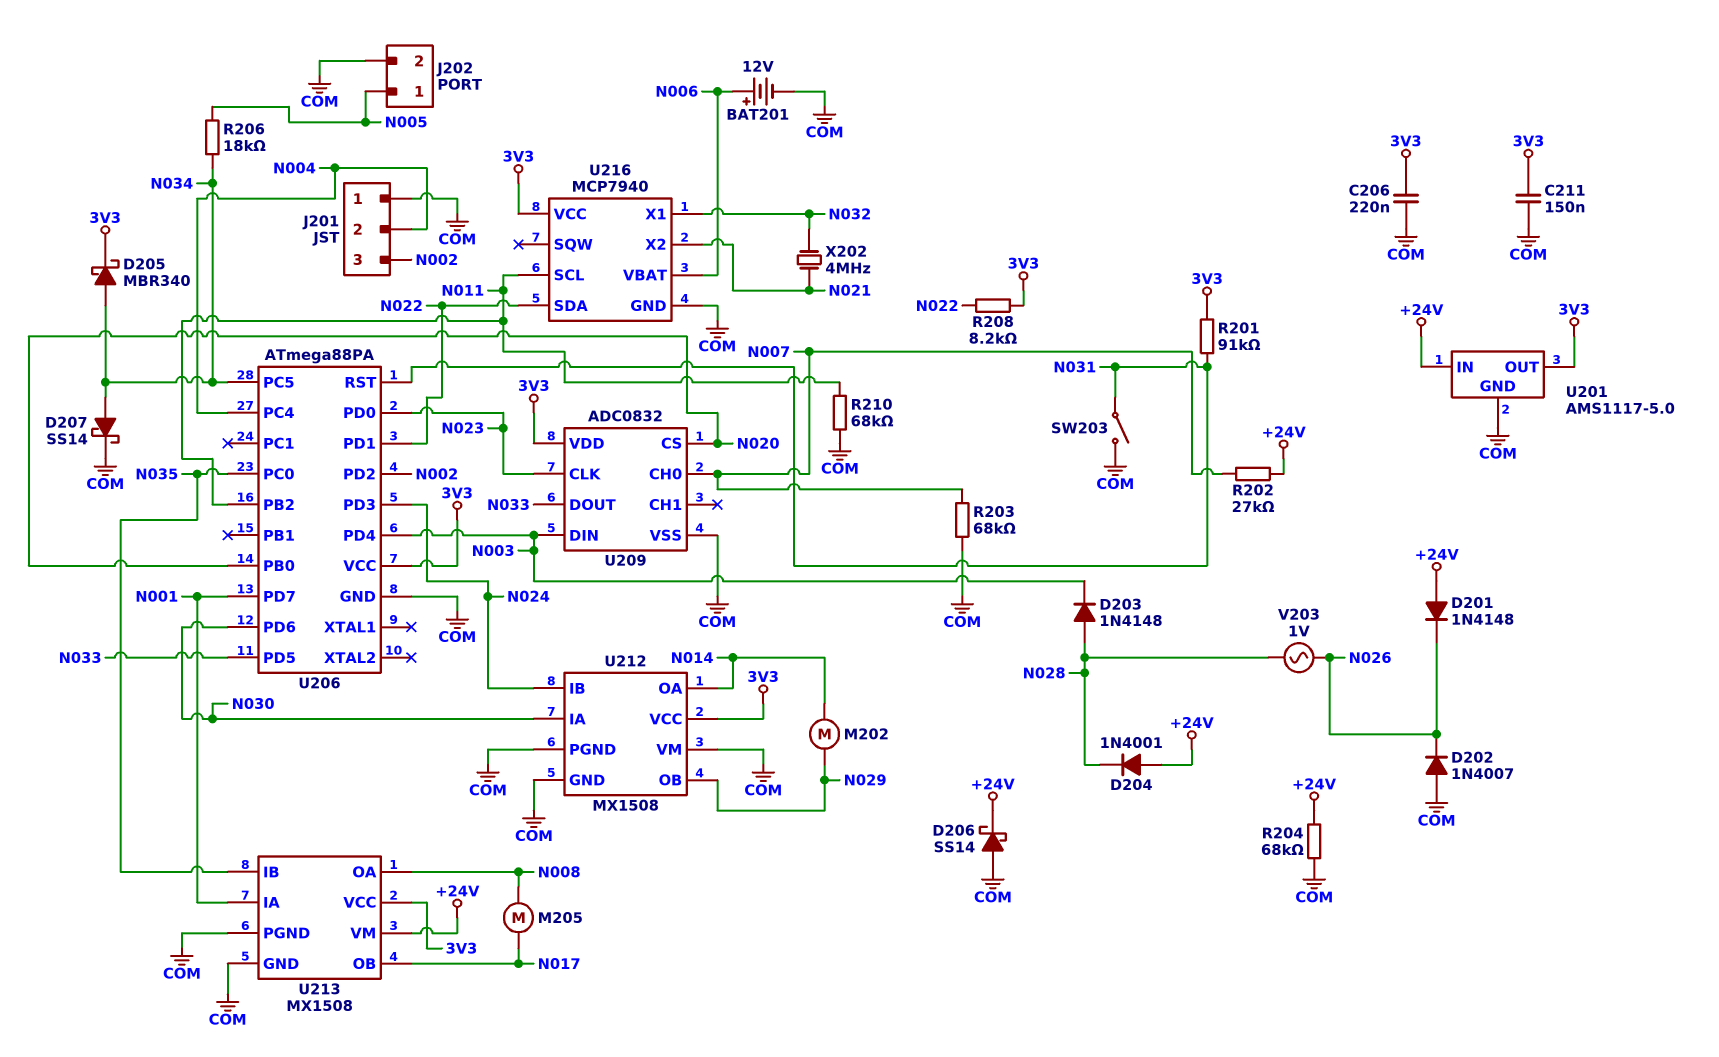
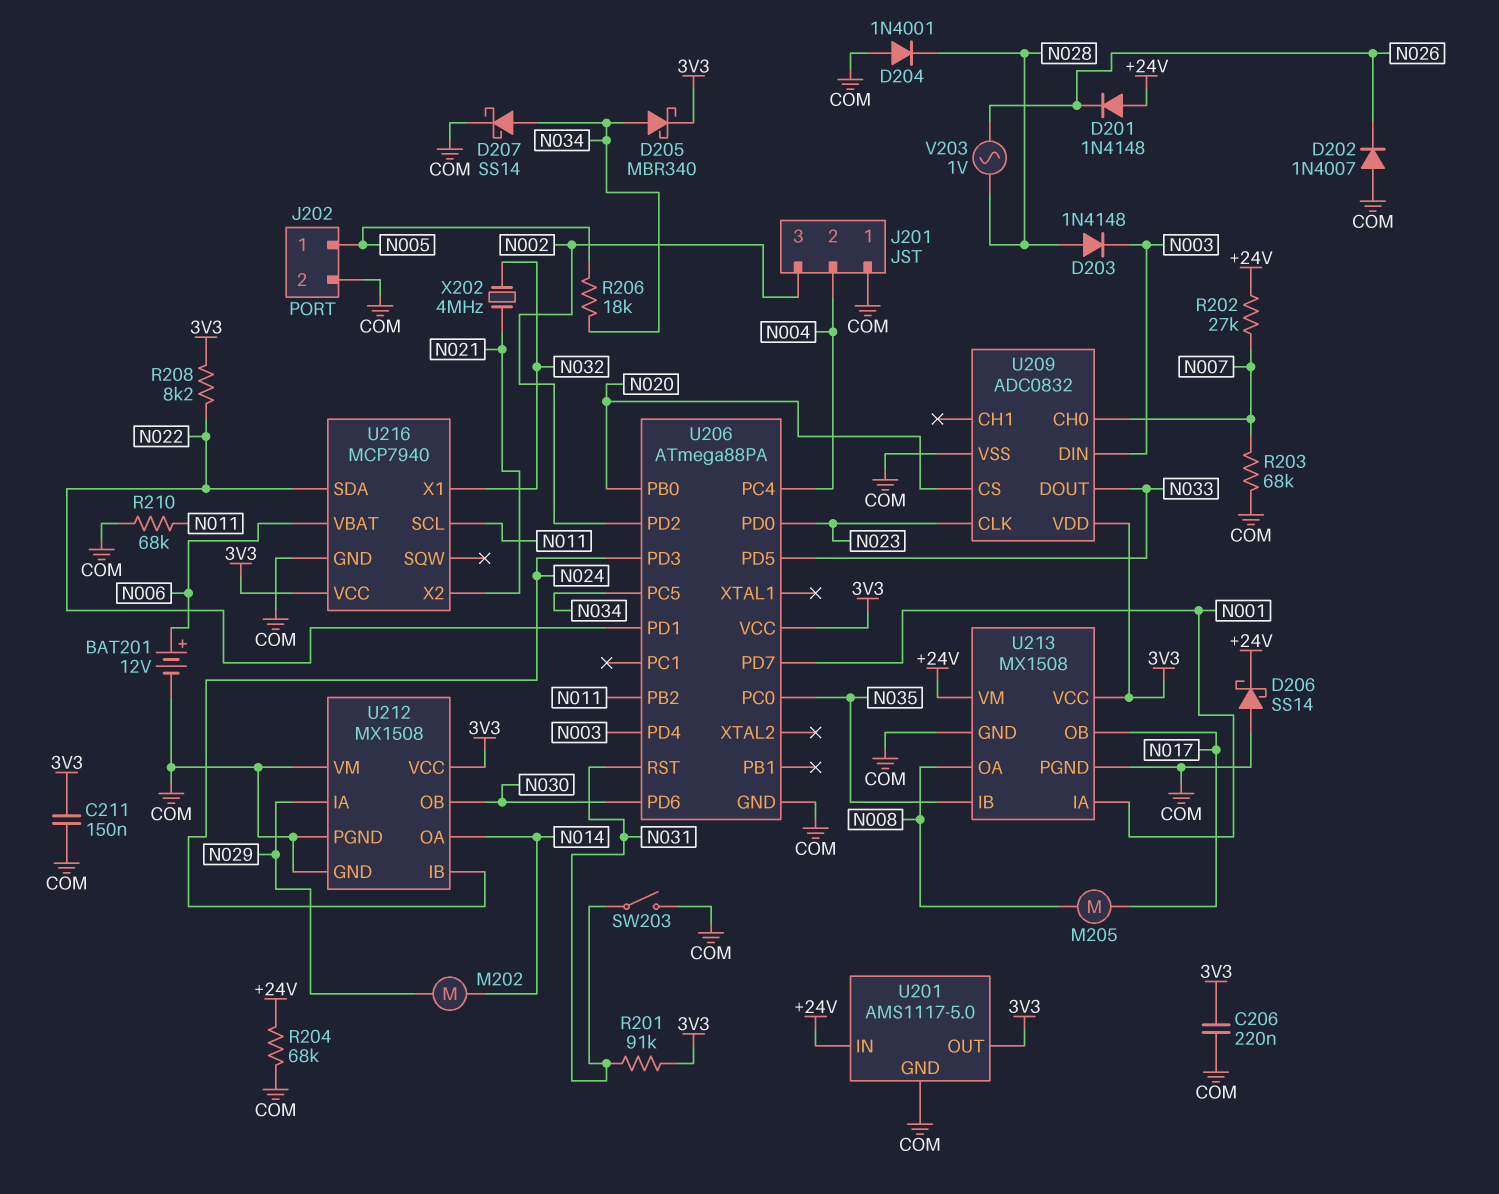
D204: diode 1N4001 (A +24V, K N028) -> diode 1N4001 (A COM, K N028)
U212 pin IA: N030 -> N029
U212 pin OB: N029 -> N030

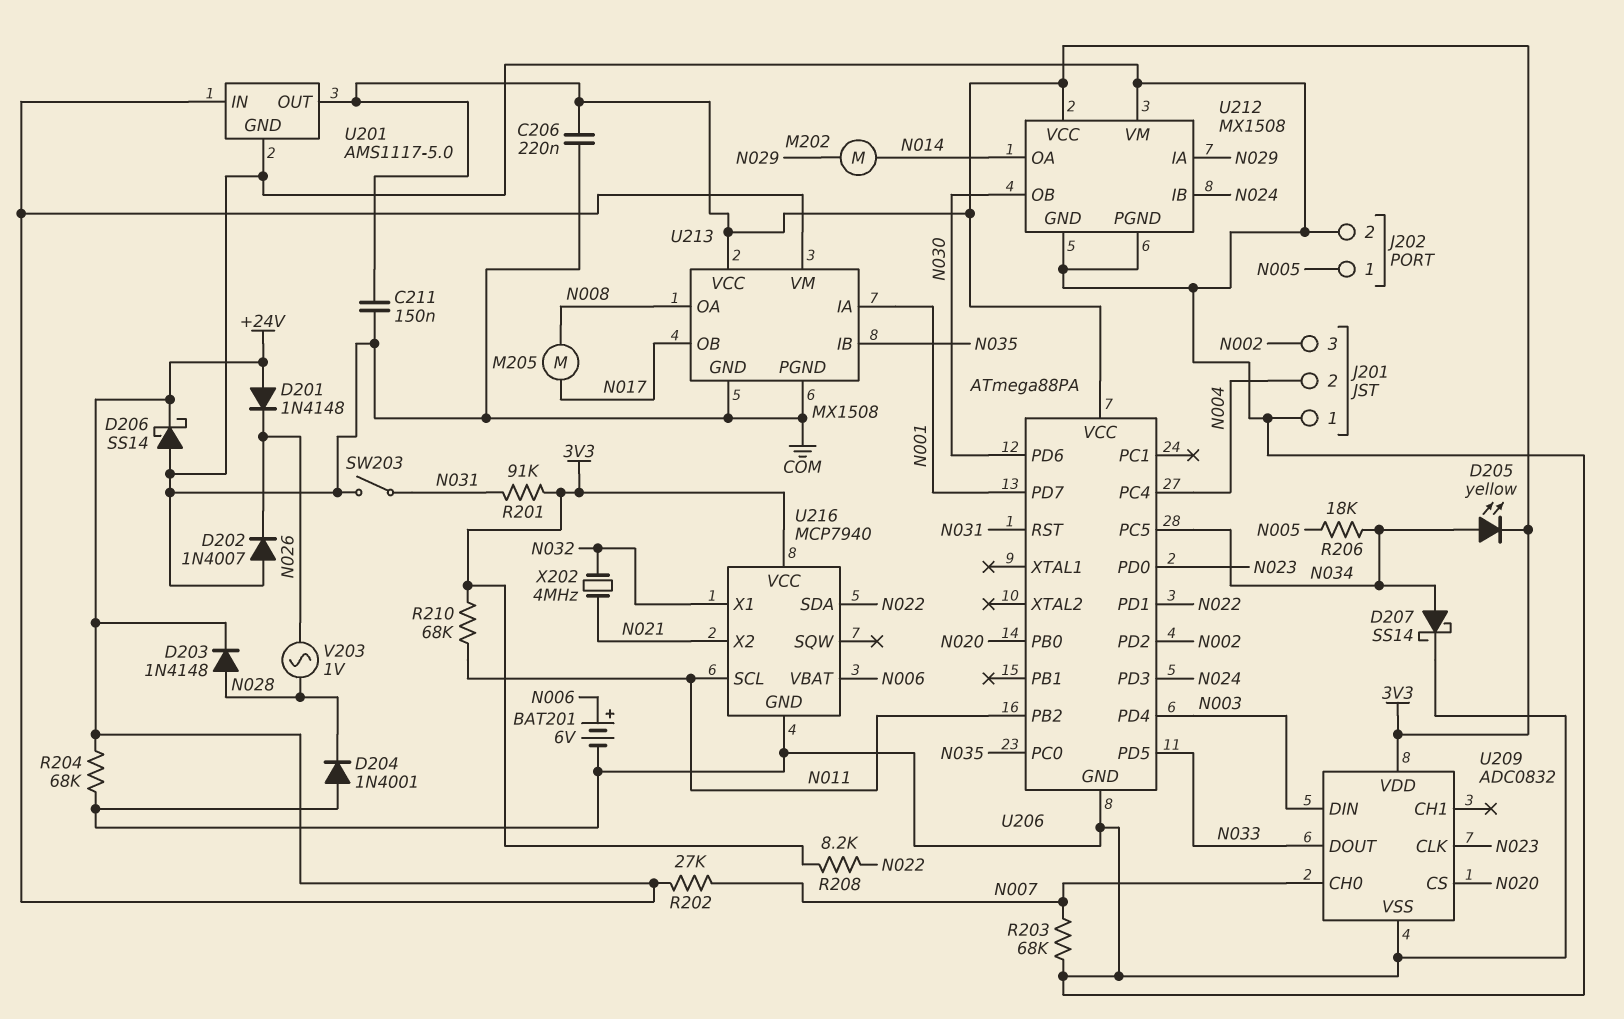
BAT201: 12V (plus N006, minus COM) -> 6V (plus N006, minus COM)
D203: diode 1N4148 (A N028, K N003) -> diode 1N4148 (A N028, K +24V)
D205: schottky MBR340 (A N034, K 3V3) -> LED yellow (A N034, K 3V3)
R210: 68k (COM, N011) -> 68k (3V3, N011)

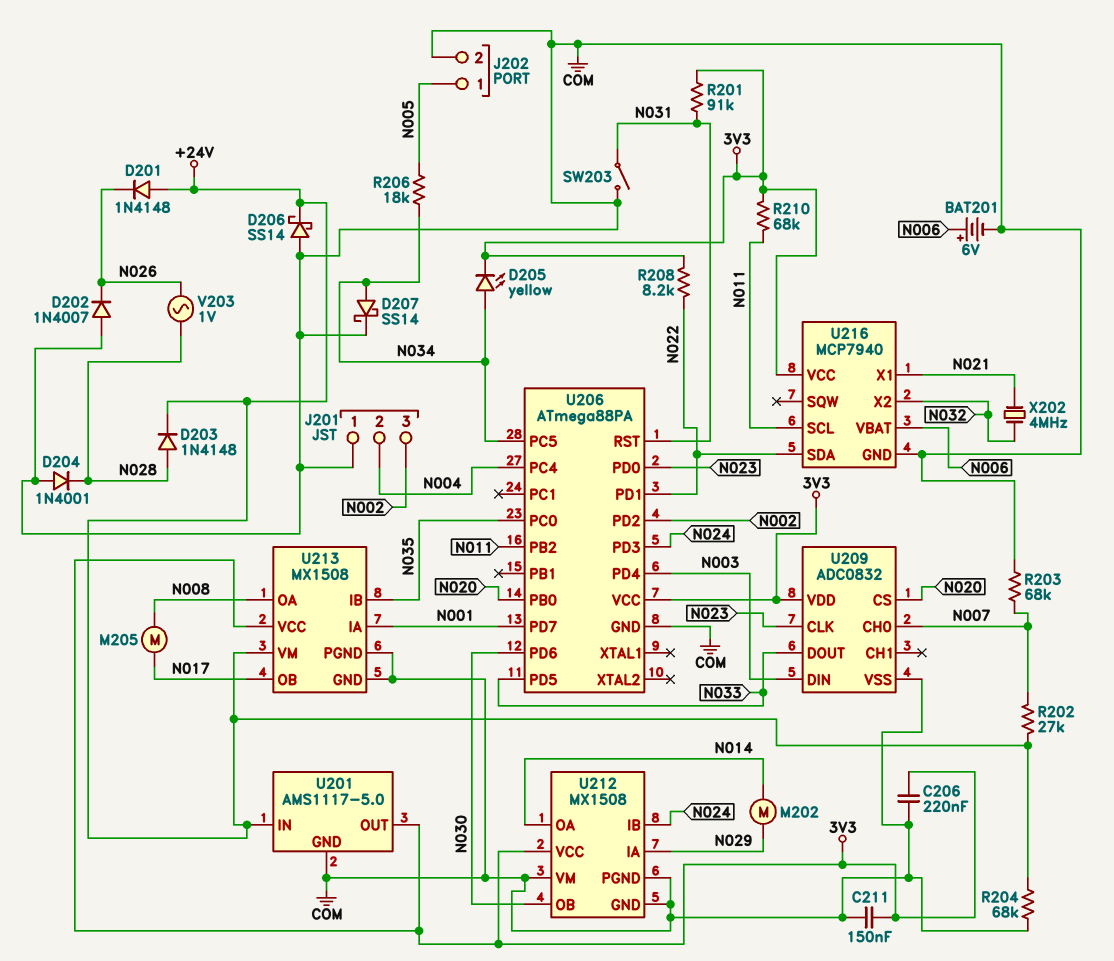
U216 pin X1: N032 -> N021
U216 pin X2: N021 -> N032

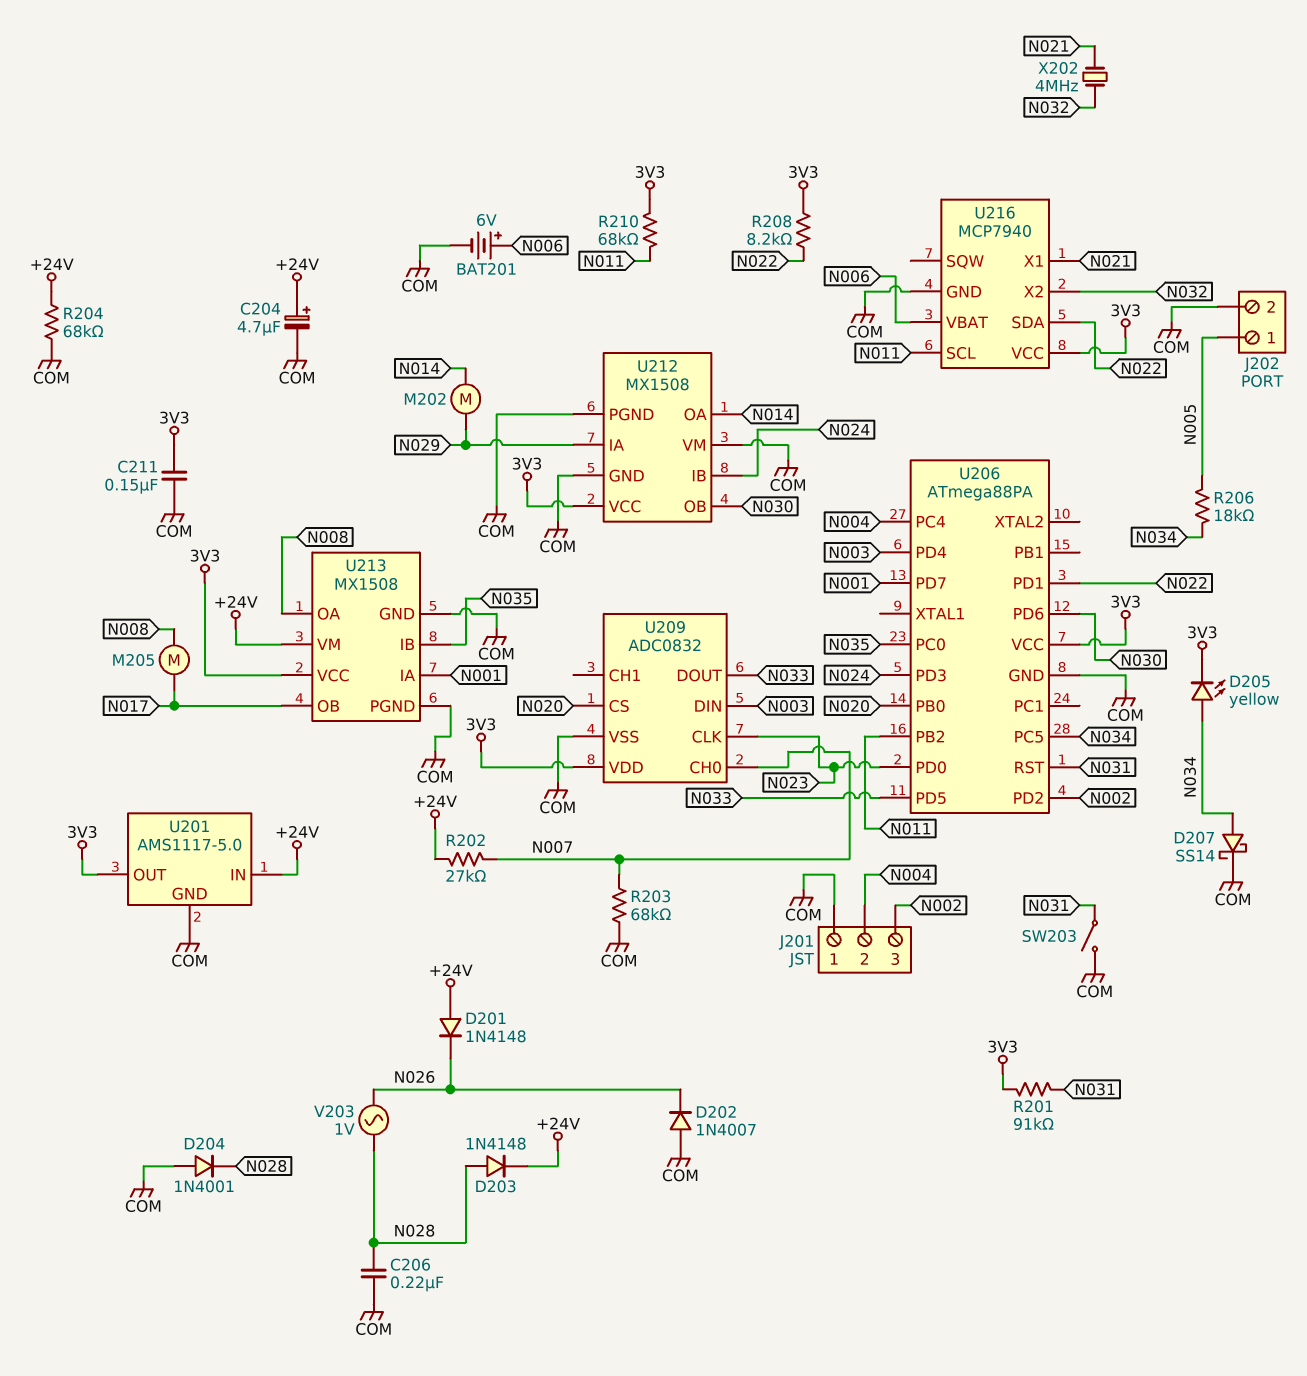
C204: none -> 4.7uF (plus +24V, minus COM)
C206: 220nF (3V3, COM) -> 220nF (COM, N028)
D206: schottky SS14 (A COM, K +24V) -> none

